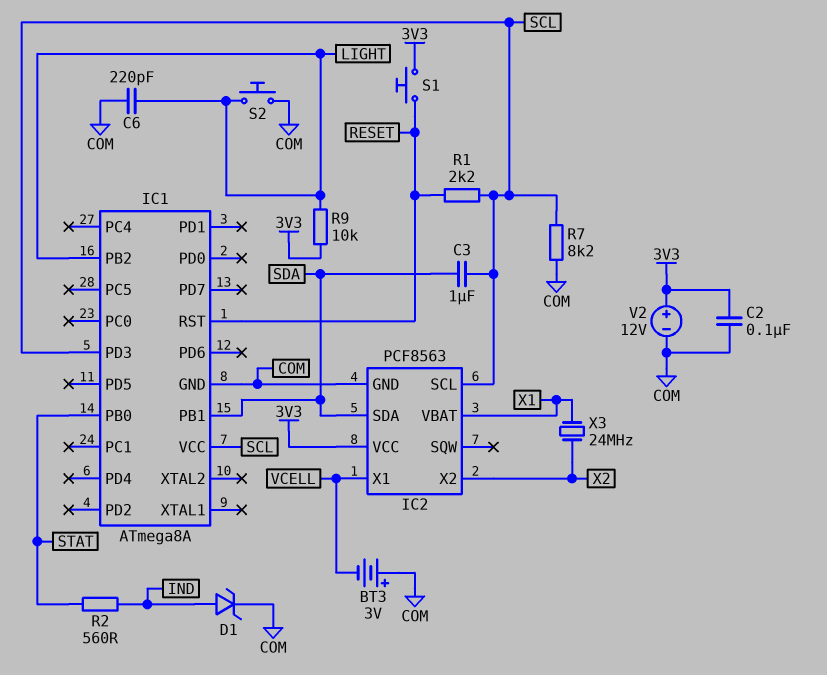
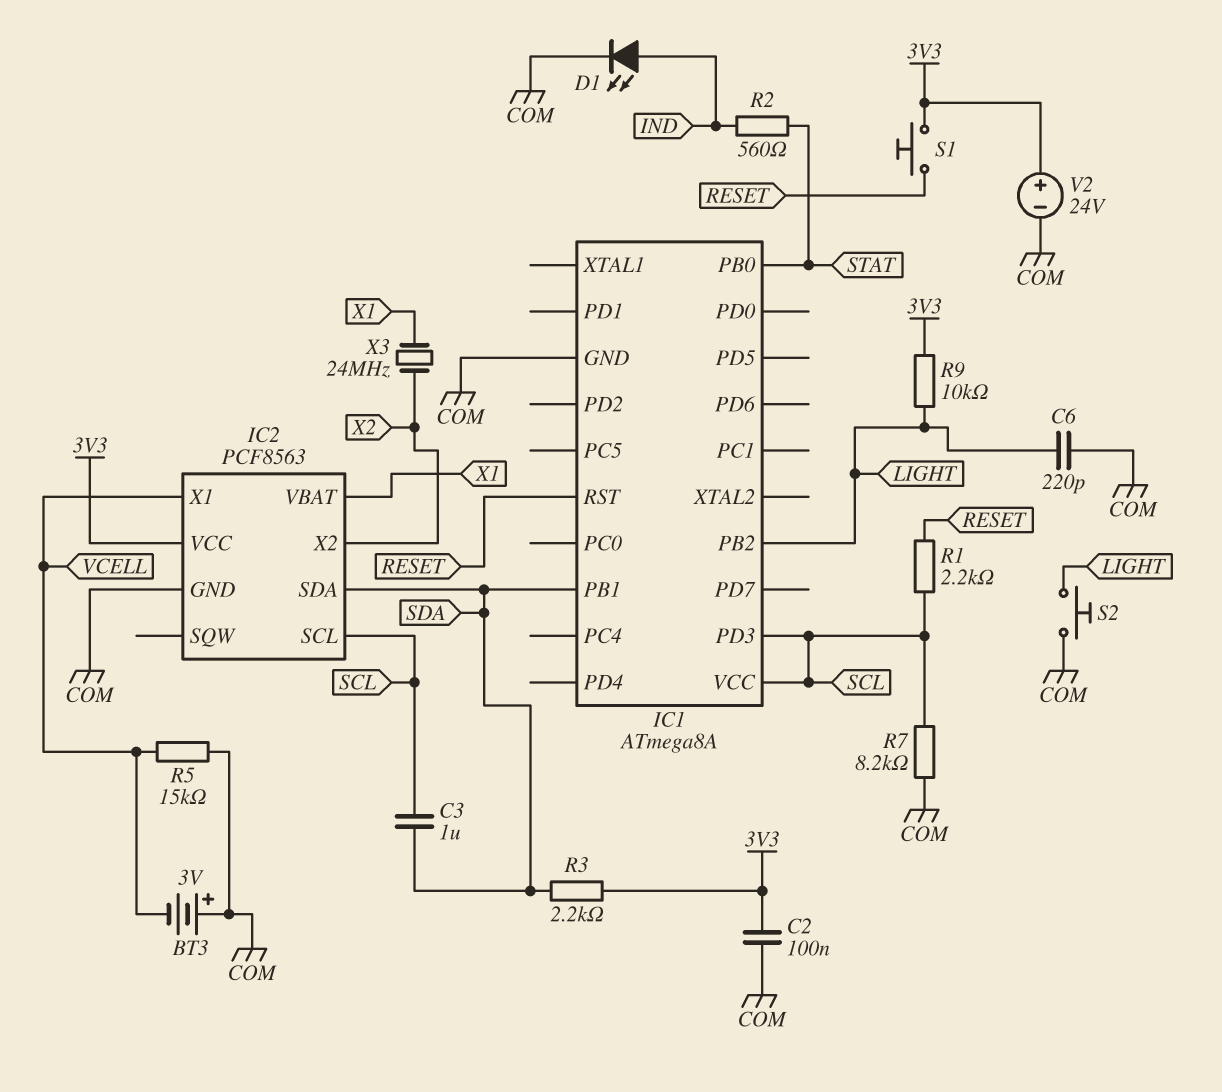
D1: zener (A IND, K COM) -> LED (A IND, K COM)
R3: none -> 2.2k (3V3, SDA)
R5: none -> 15k (COM, VCELL)
V2: 12V (plus 3V3, minus COM) -> 24V (plus 3V3, minus COM)

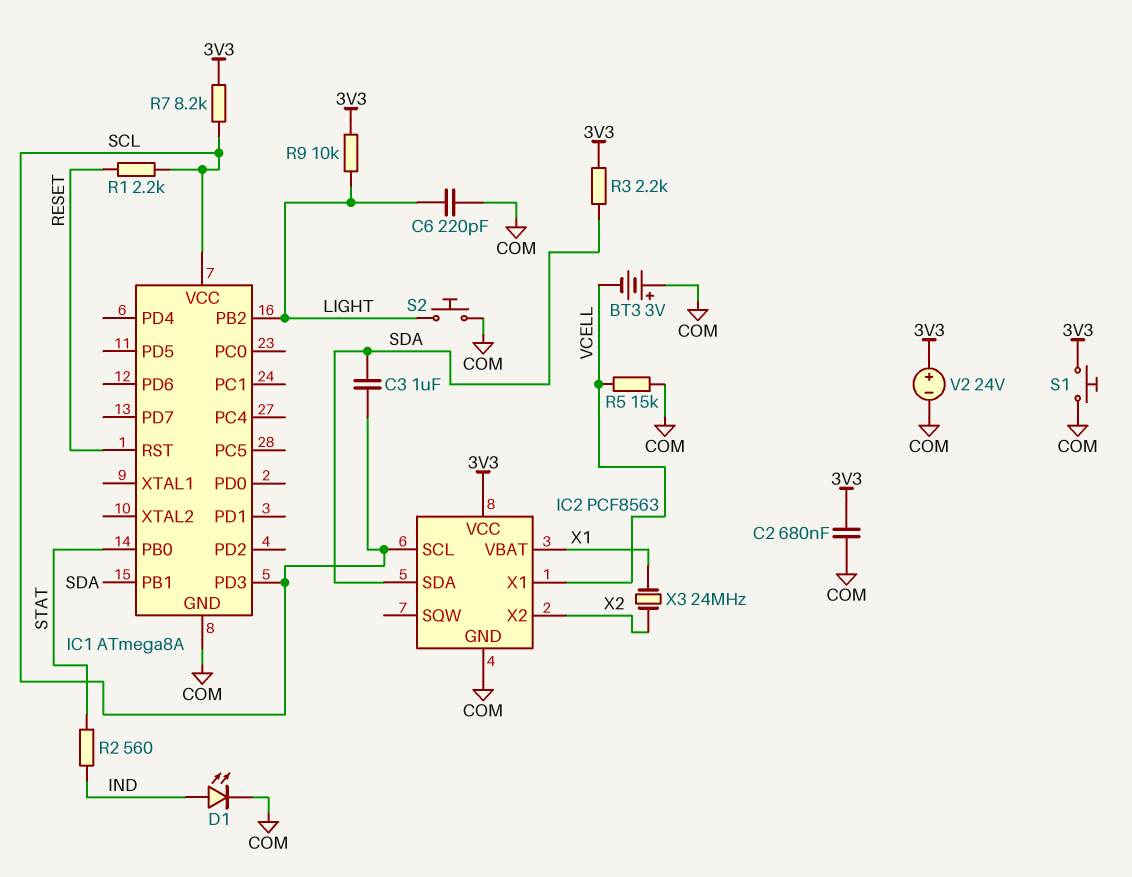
C2: 100nF (3V3, COM) -> 680nF (3V3, COM)
R7: 8.2k (COM, SCL) -> 8.2k (3V3, SCL)
S1: button (3V3, RESET) -> button (3V3, COM)

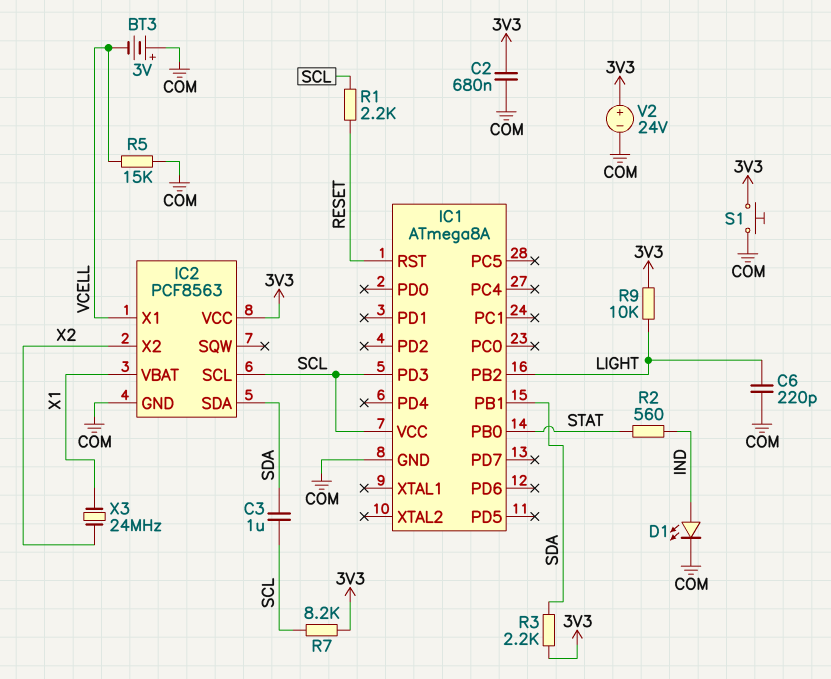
S2: button (COM, LIGHT) -> none

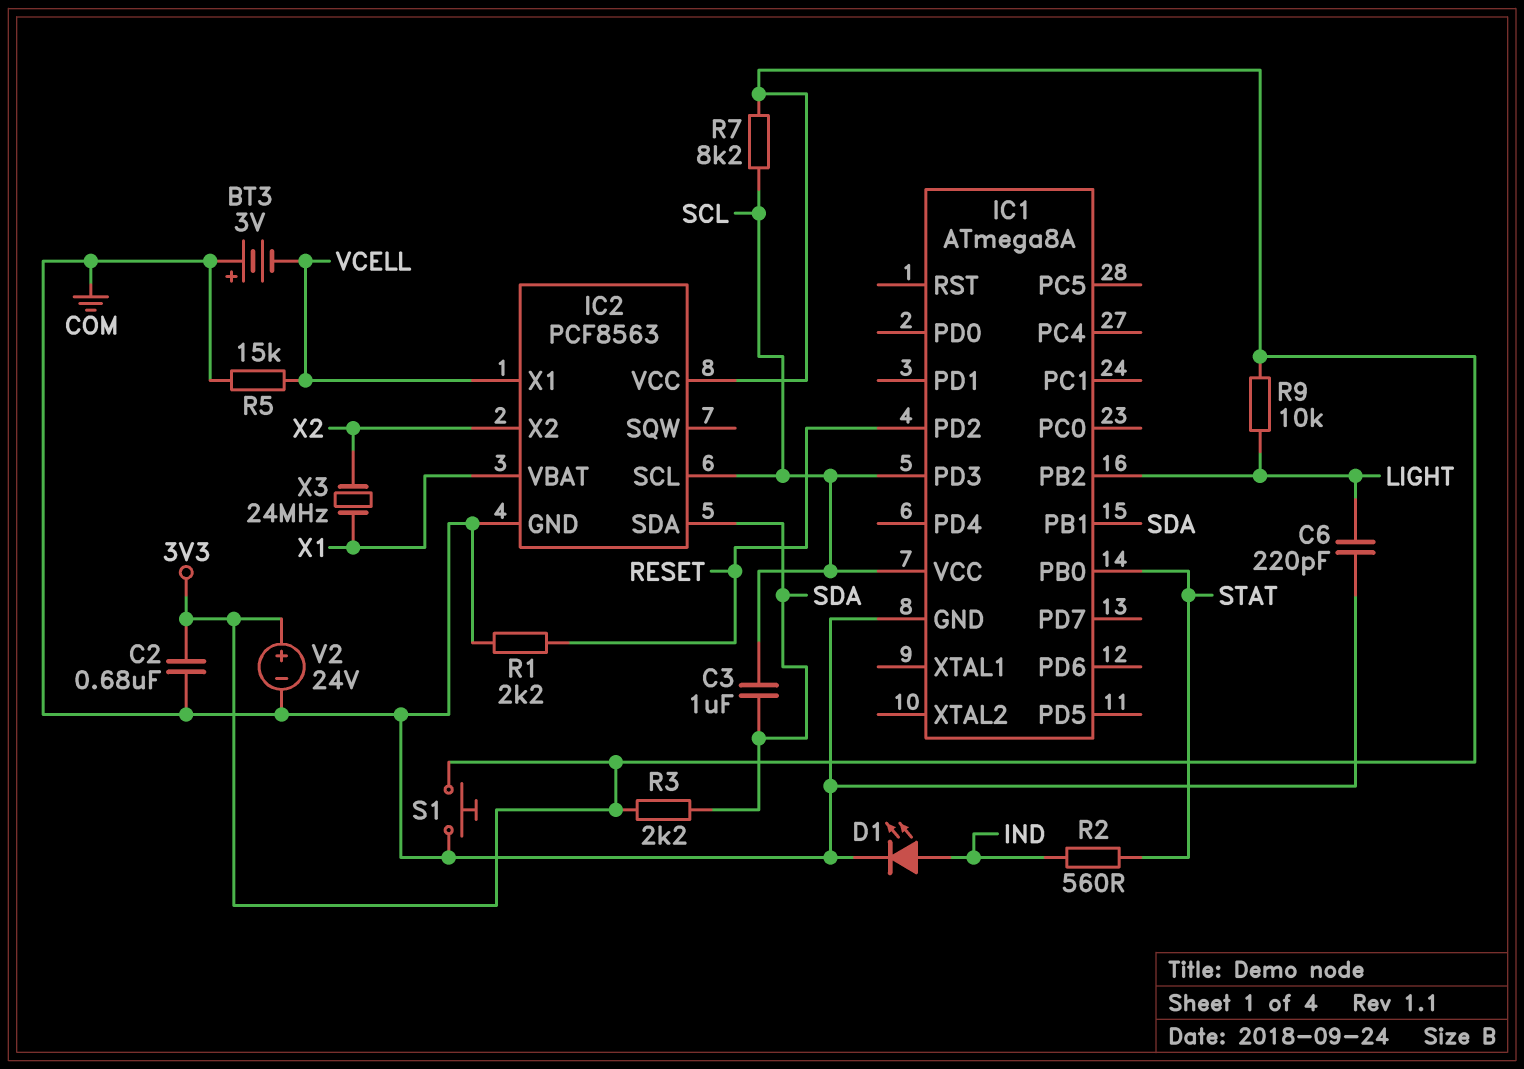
IC1 pin PD2: none -> RESET
IC1 pin RST: RESET -> none
R1: 2.2k (RESET, SCL) -> 2.2k (COM, RESET)

